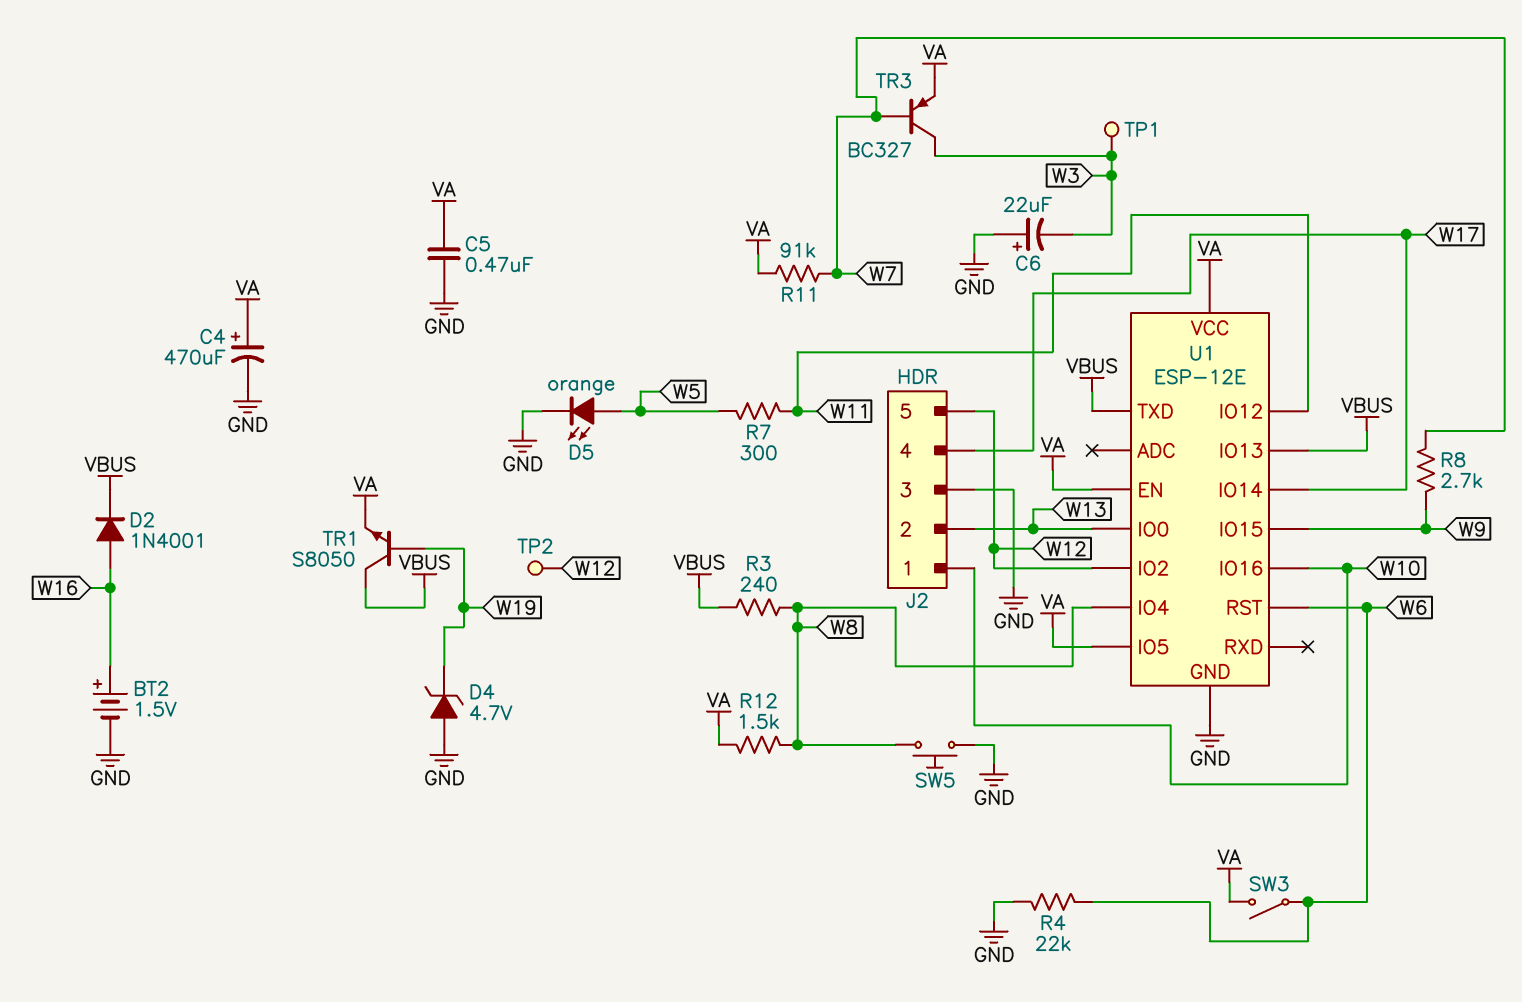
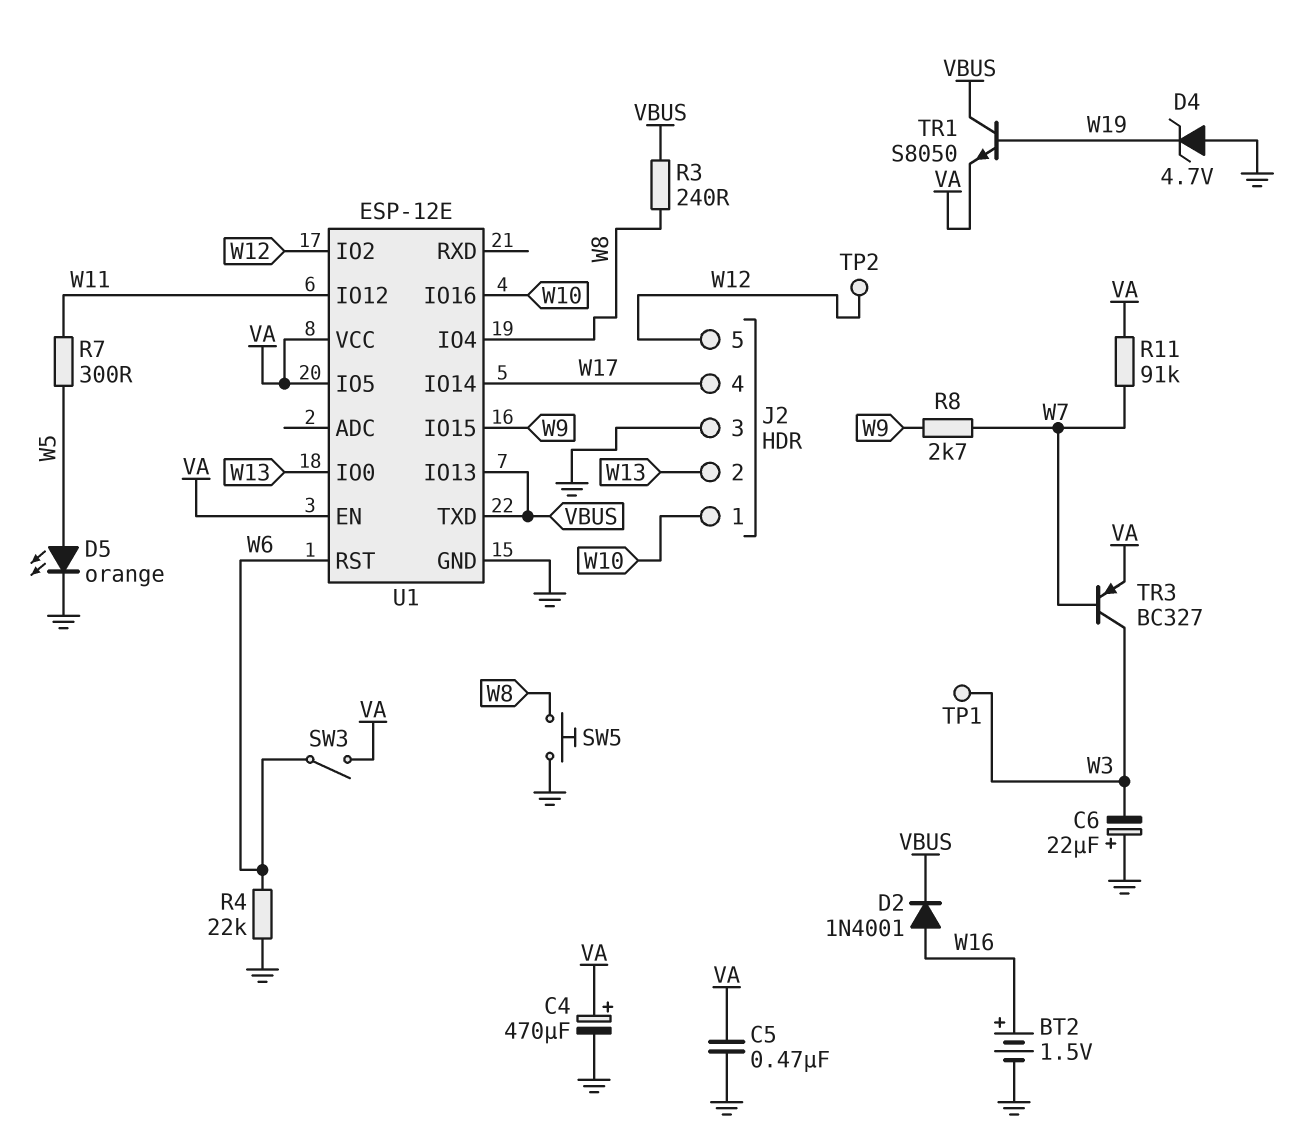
R12: 1.5k (VA, W8) -> none

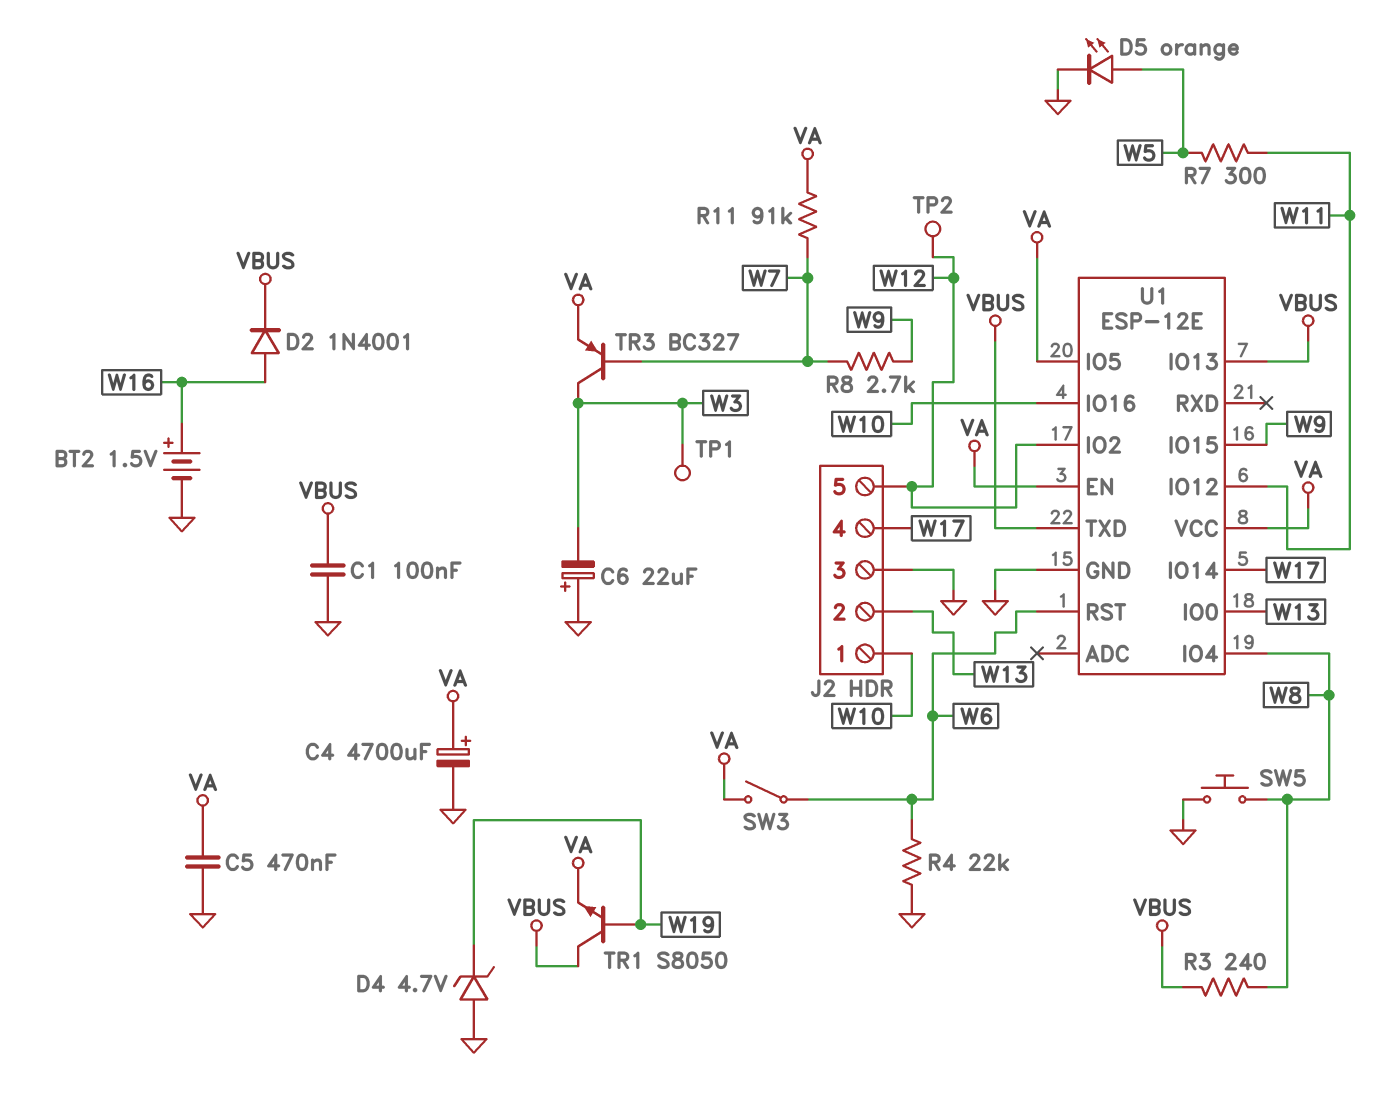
C1: none -> 100nF (GND, VBUS)
C4: 470uF (plus VA, minus GND) -> 4700uF (plus VA, minus GND)

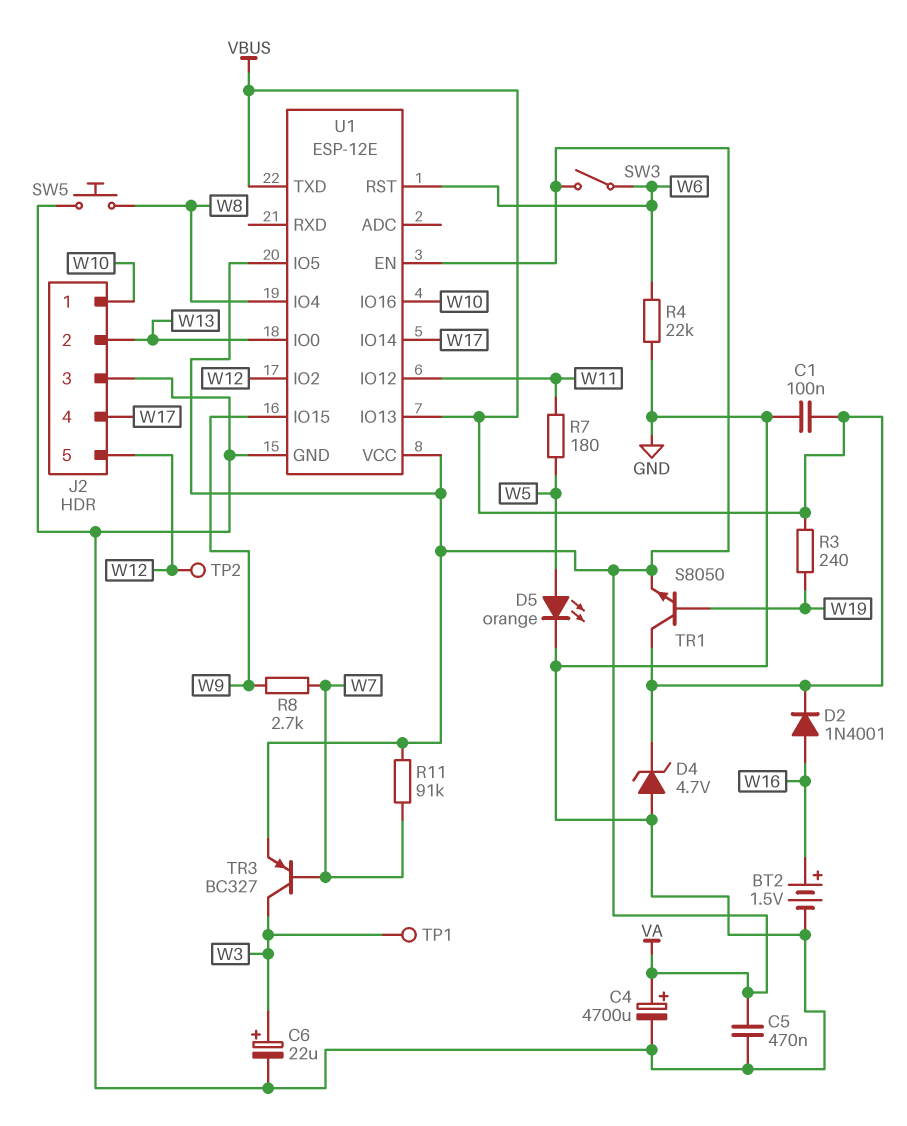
C6: 22uF (plus GND, minus W3) -> 22uF (plus W3, minus GND)
D4: zener 4.7V (A GND, K W19) -> zener 4.7V (A GND, K VBUS)
R3: 240 (VBUS, W8) -> 240 (VBUS, W19)
R7: 300 (W5, W11) -> 180 (W5, W11)

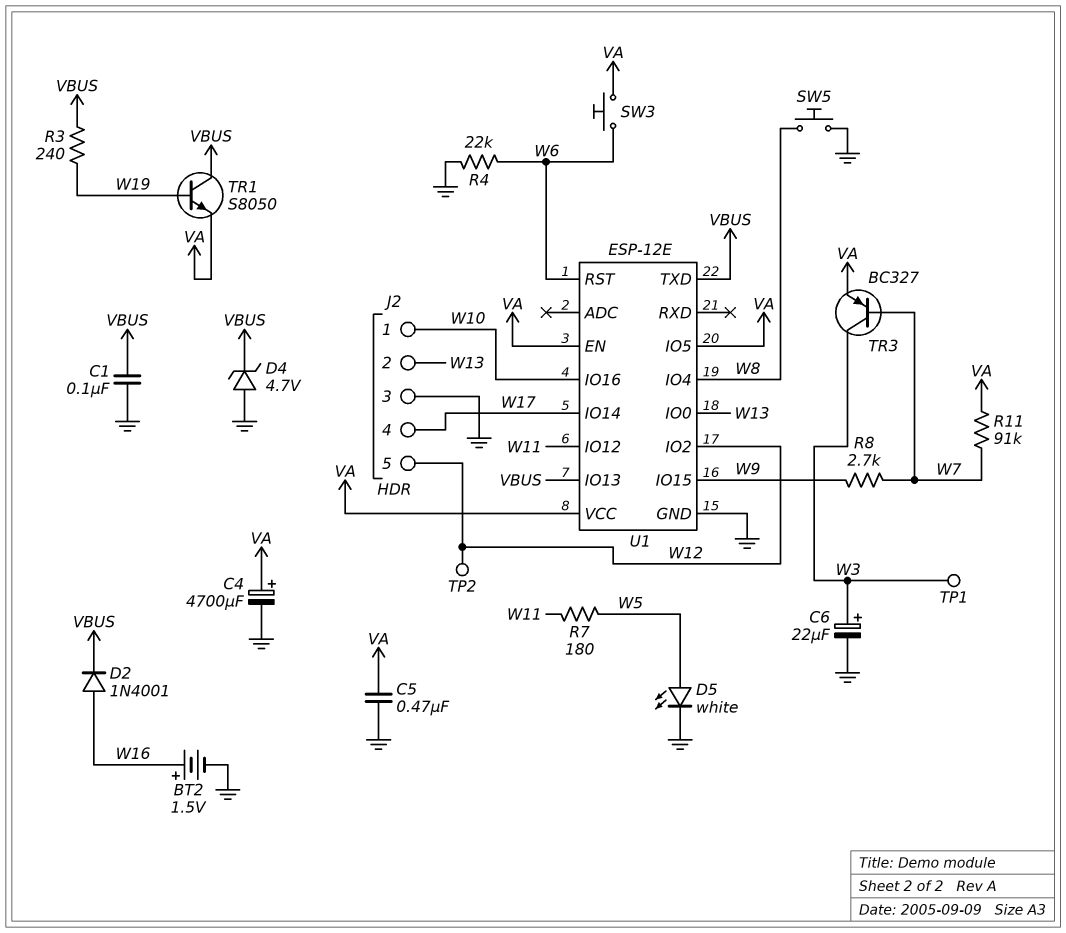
D5: LED orange (A W5, K GND) -> LED white (A W5, K GND)
SW3: switch (VA, W6) -> button (VA, W6)

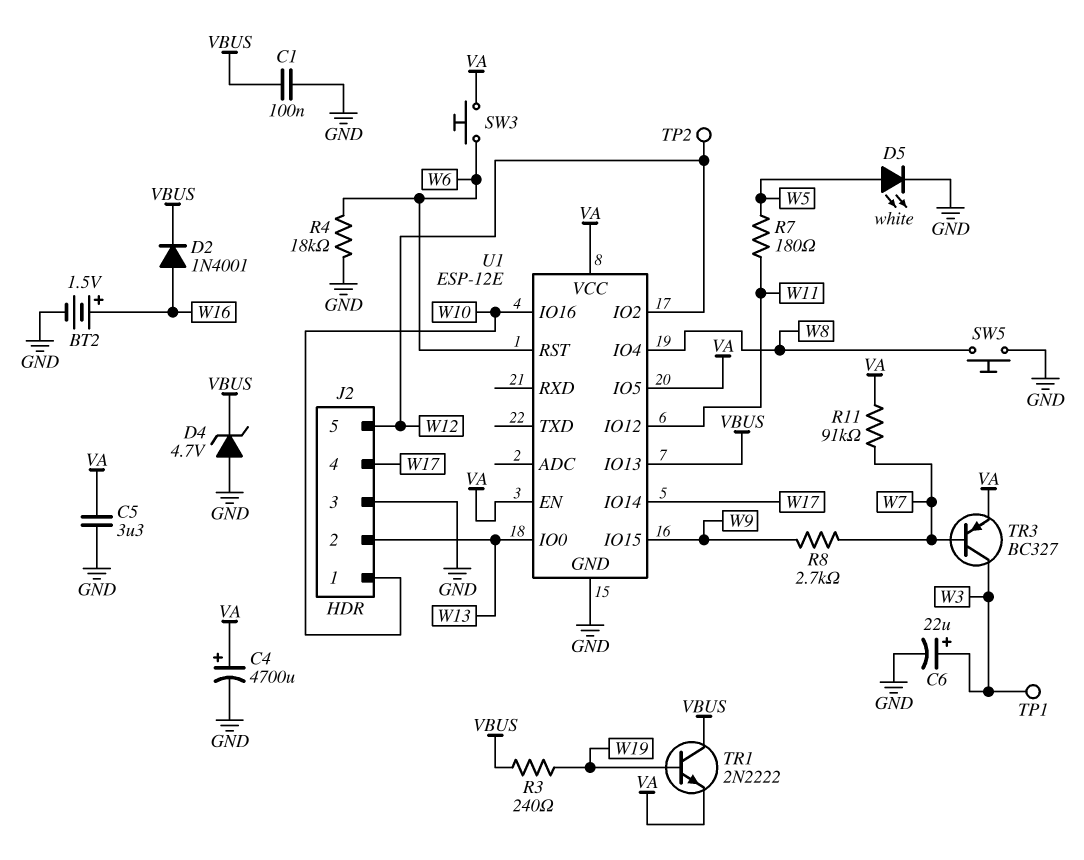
C5: 470nF (GND, VA) -> 3.3uF (GND, VA)
R4: 22k (GND, W6) -> 18k (GND, W6)
TR1: NPN S8050 (B W19, C VBUS, E VA) -> NPN 2N2222 (B W19, C VBUS, E VA)
U1 pin TXD: VBUS -> none

